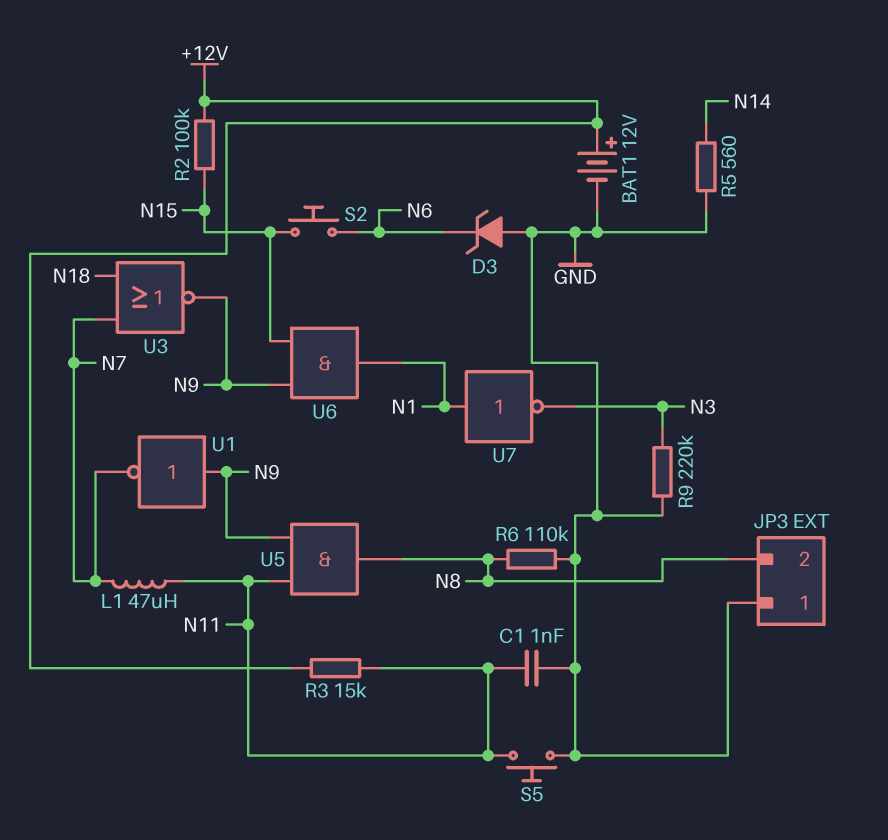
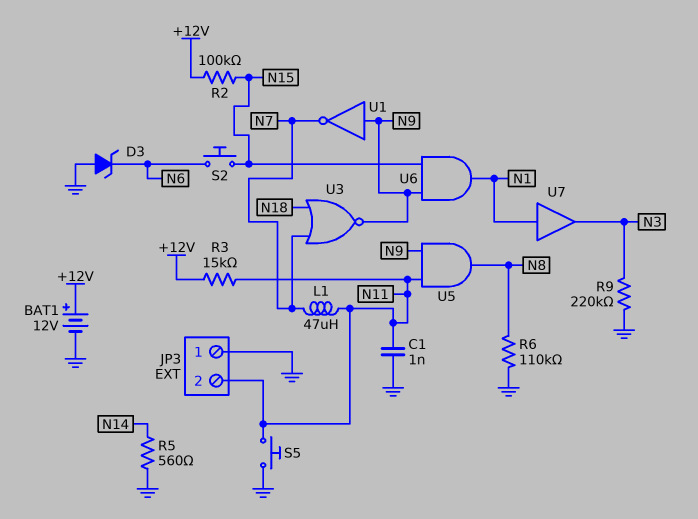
JP3 pin 2: N8 -> N11
U7: NOT (in N1, out N3) -> buffer (in N1, out N3)

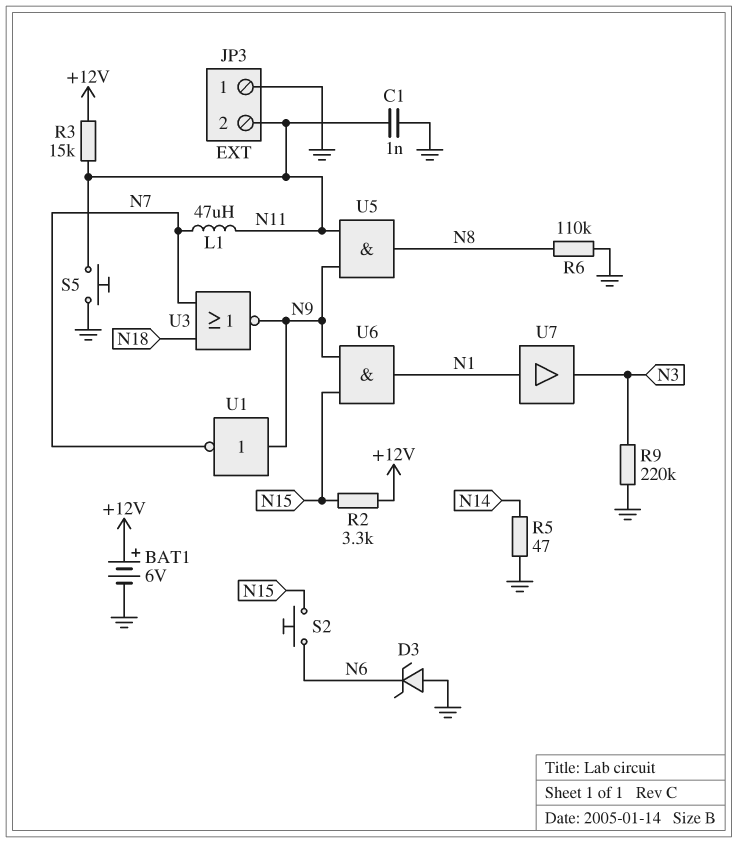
BAT1: 12V (plus +12V, minus GND) -> 6V (plus +12V, minus GND)
R2: 100k (+12V, N15) -> 3.3k (+12V, N15)
R5: 560 (GND, N14) -> 47 (GND, N14)

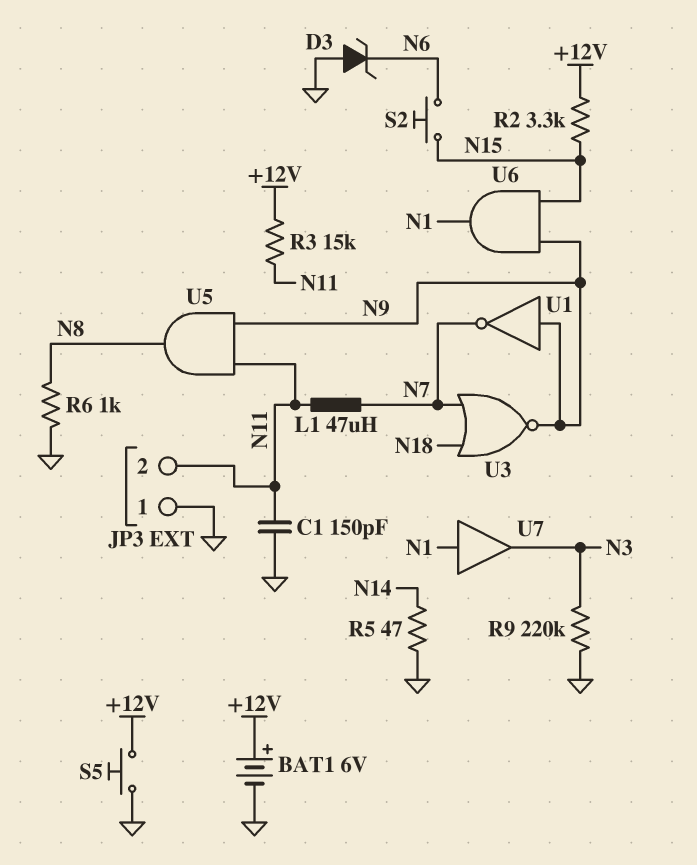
C1: 1nF (GND, N11) -> 150pF (GND, N11)
R6: 110k (GND, N8) -> 1k (GND, N8)
S5: button (GND, N11) -> button (+12V, GND)

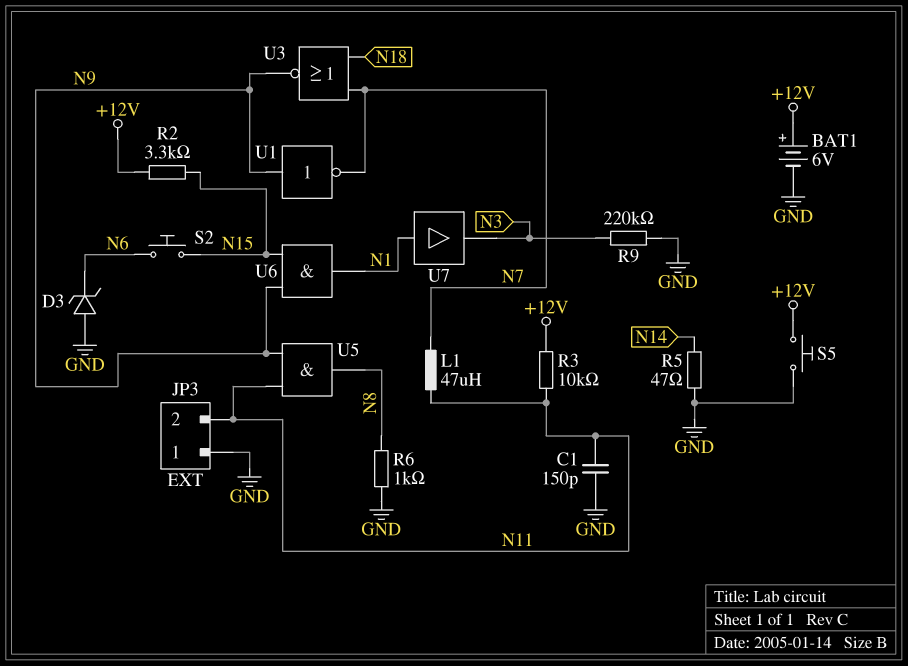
R3: 15k (+12V, N11) -> 10k (+12V, N11)

